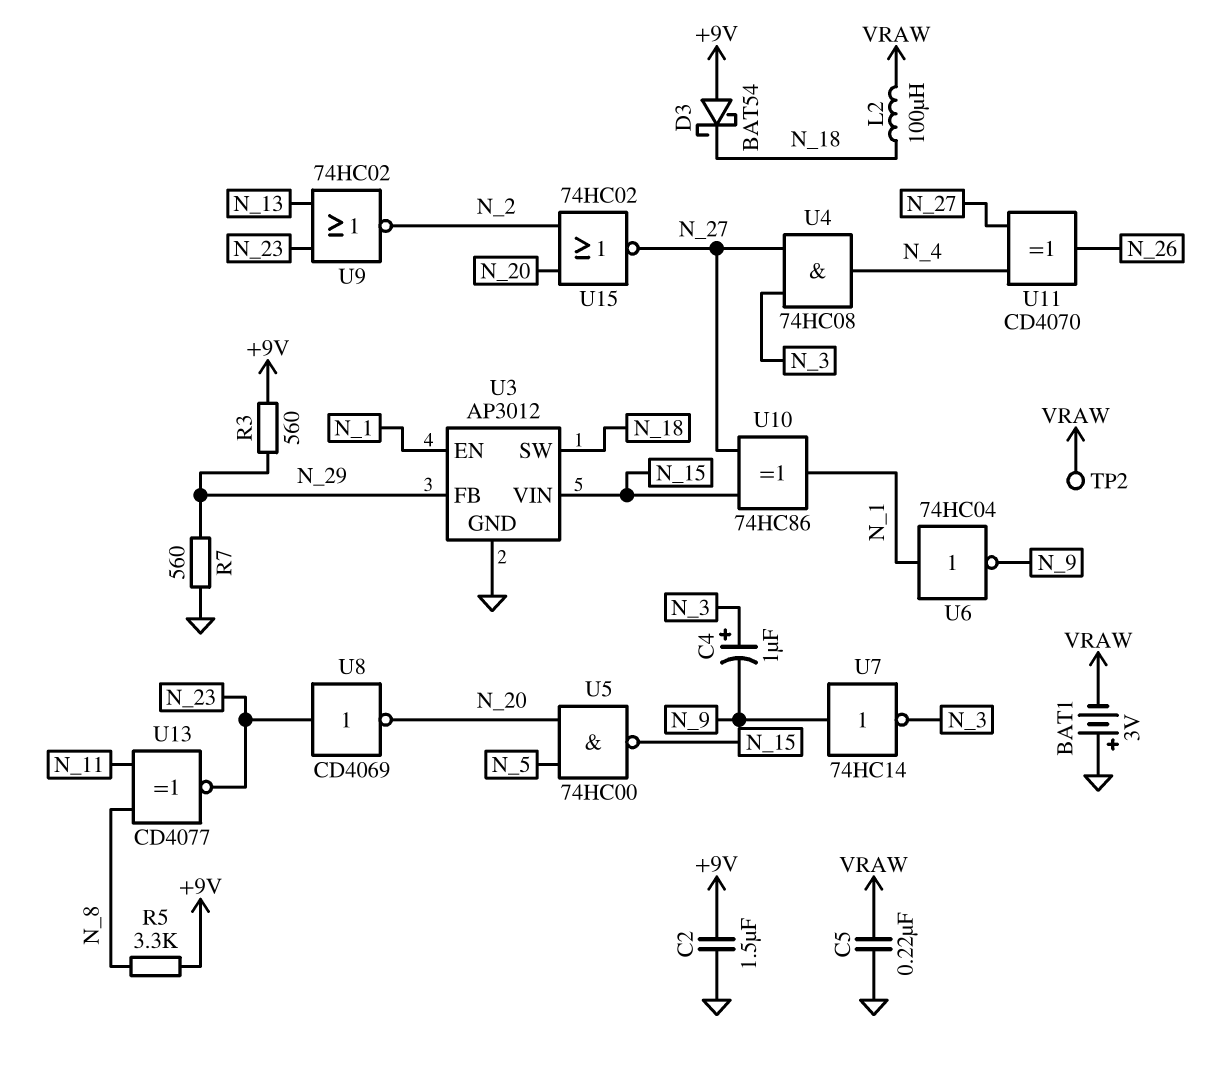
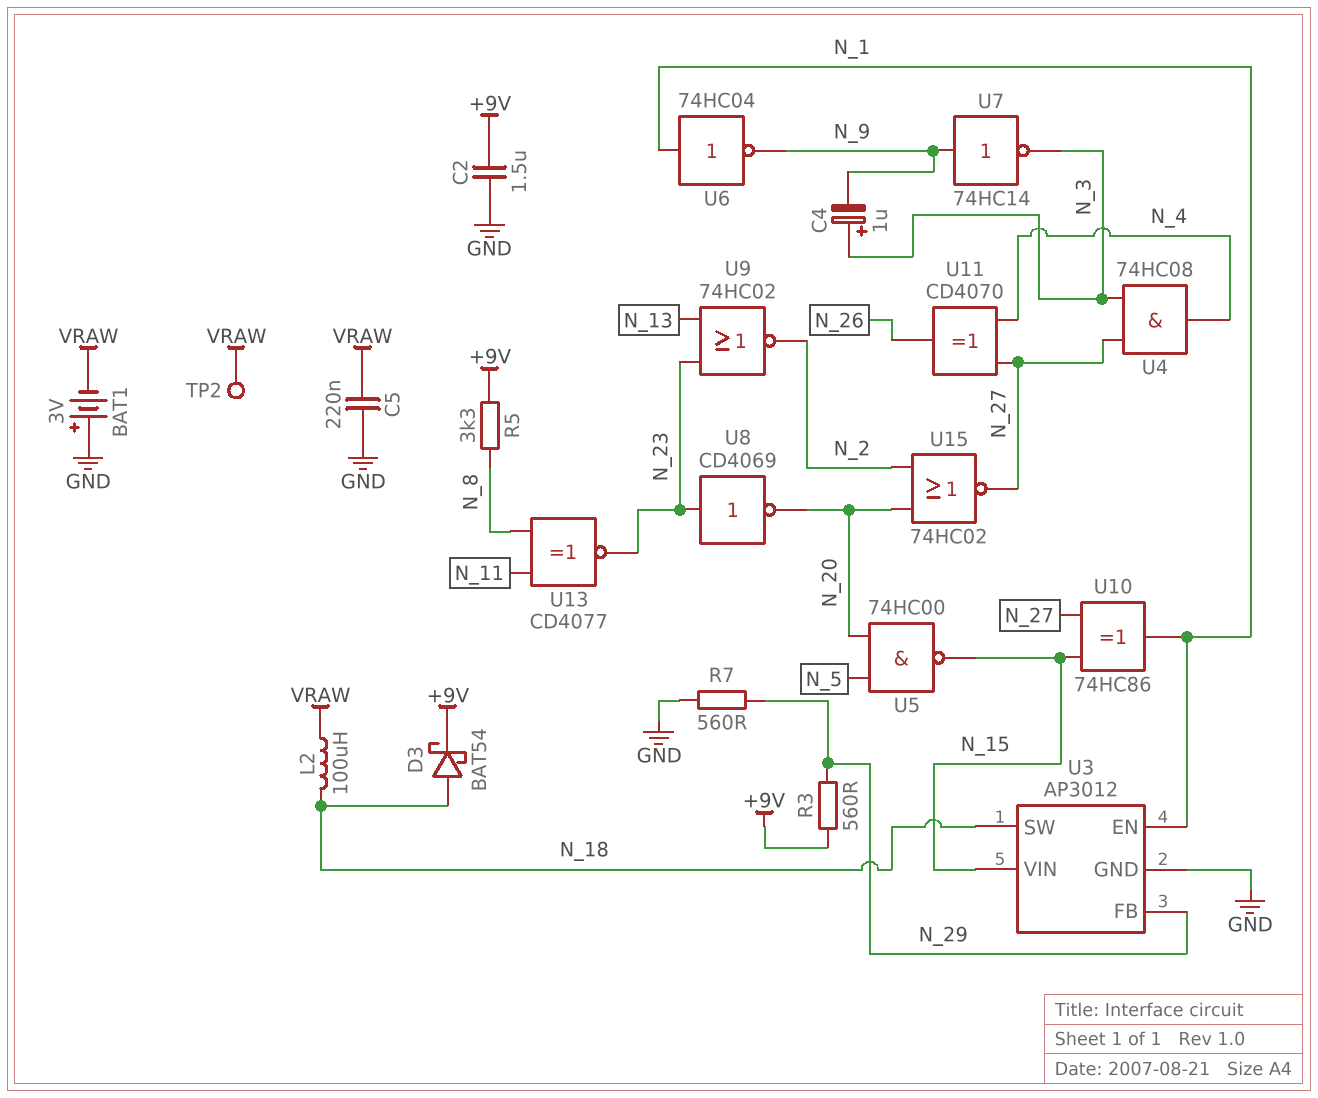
D3: schottky BAT54 (A +9V, K N_18) -> schottky BAT54 (A N_18, K +9V)

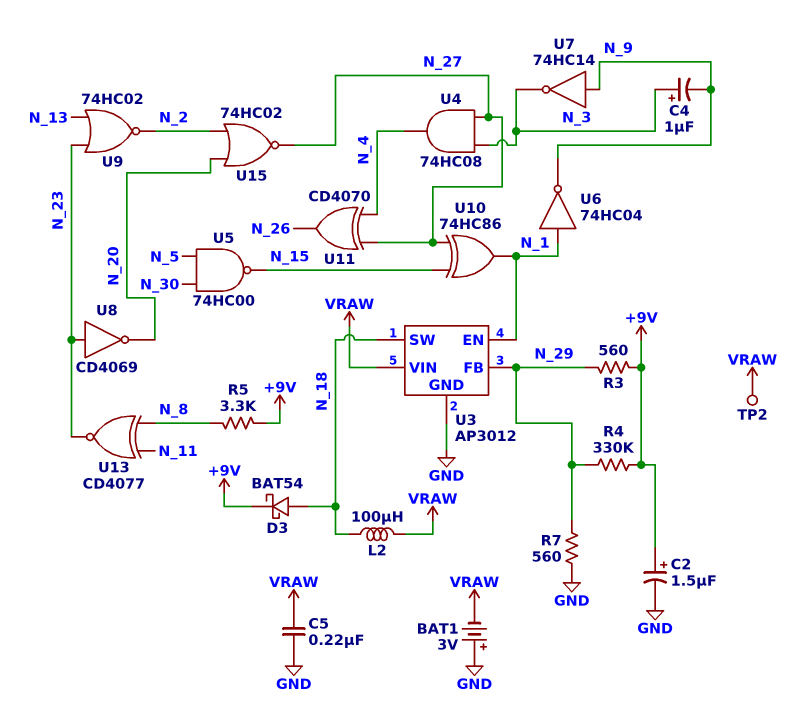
C2: 1.5uF (+9V, GND) -> 1.5uF (plus +9V, minus GND)
R4: none -> 330k (+9V, N_29)
U3 pin VIN: N_15 -> VRAW
U5: NAND 74HC00 (in N_5, in N_20, out N_15) -> NAND 74HC00 (in N_5, in N_30, out N_15)

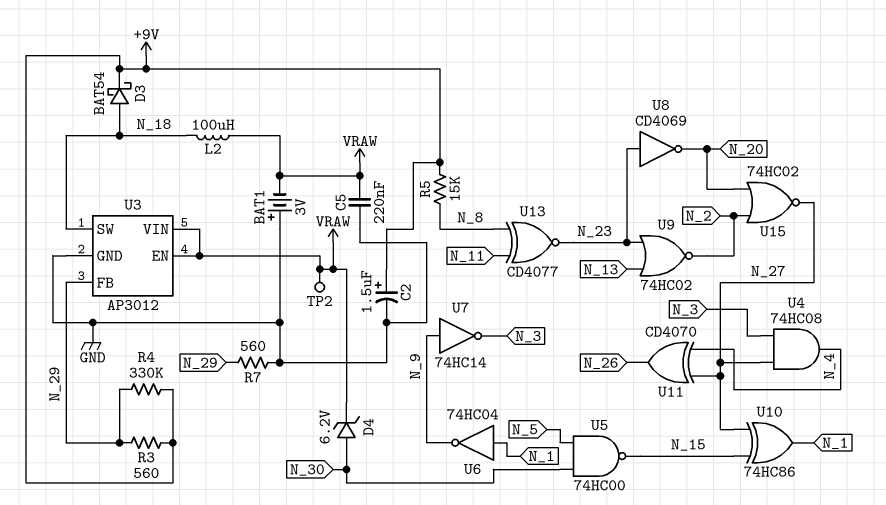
C4: 1uF (plus N_3, minus N_9) -> none
D4: none -> zener 6.2V (A N_30, K VRAW)
R5: 3.3k (+9V, N_8) -> 15k (+9V, N_8)
U3 pin EN: N_1 -> VRAW

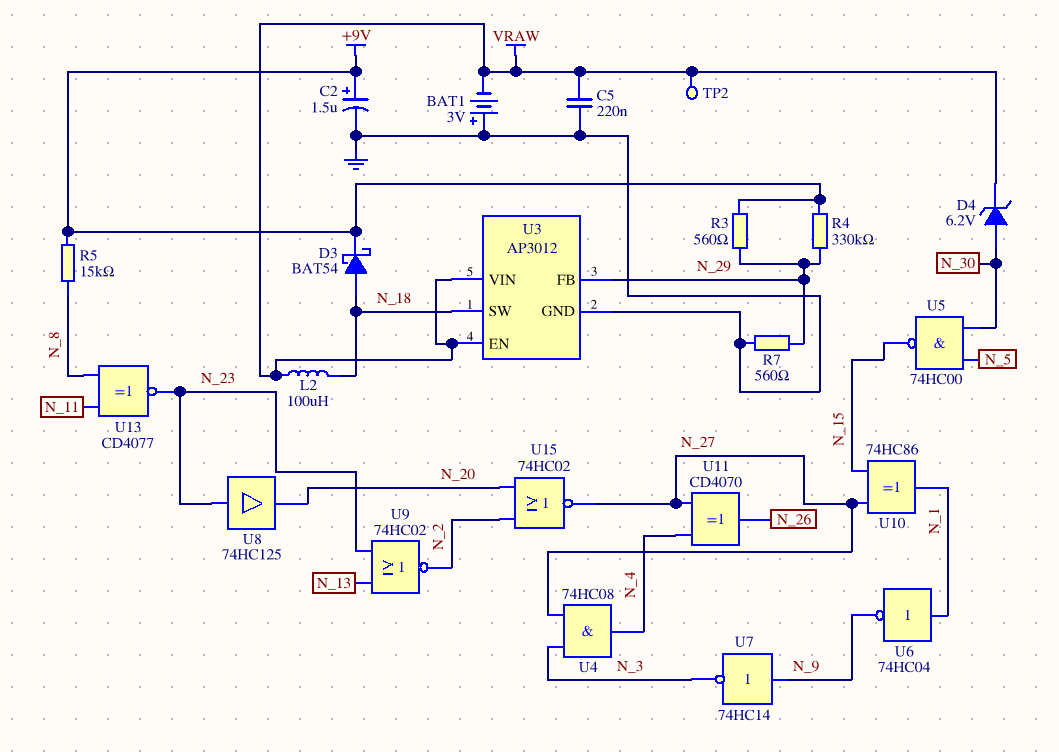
U8: NOT CD4069 (in N_23, out N_20) -> buffer 74HC125 (in N_23, out N_20)

